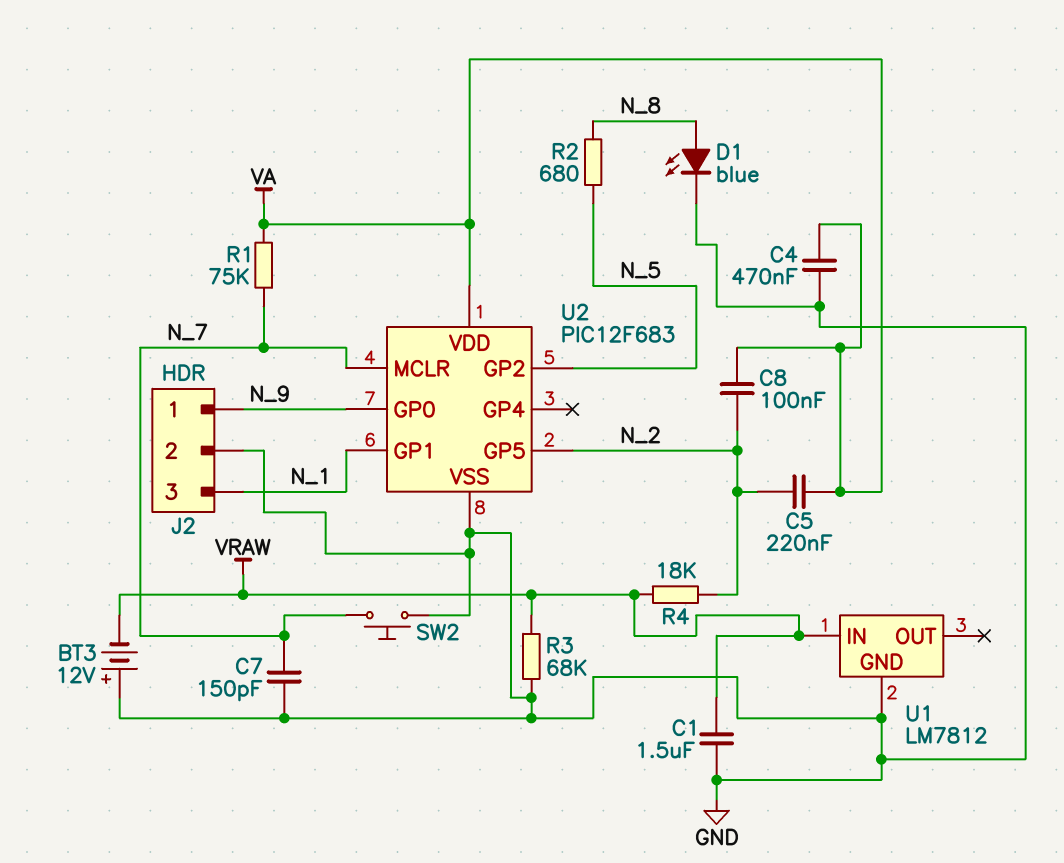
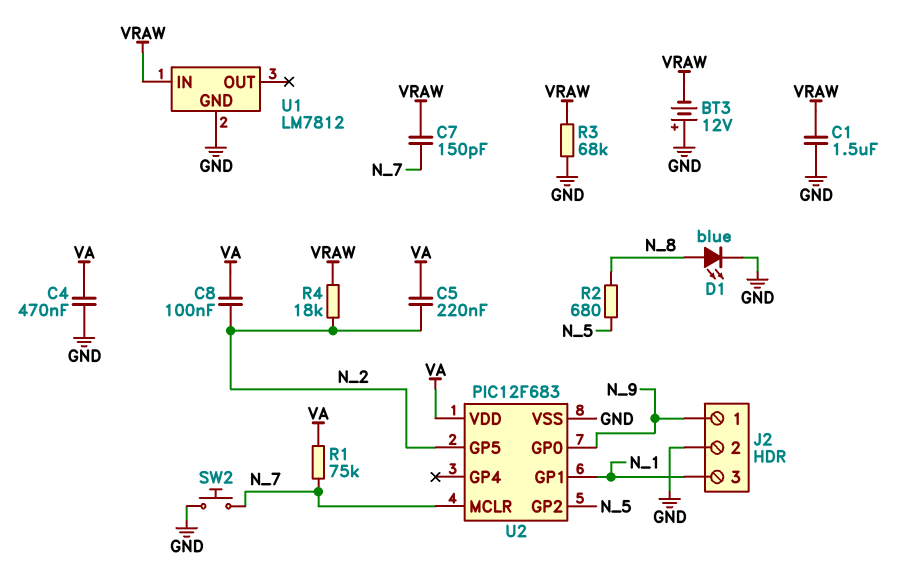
C7: 150pF (GND, N_7) -> 150pF (N_7, VRAW)

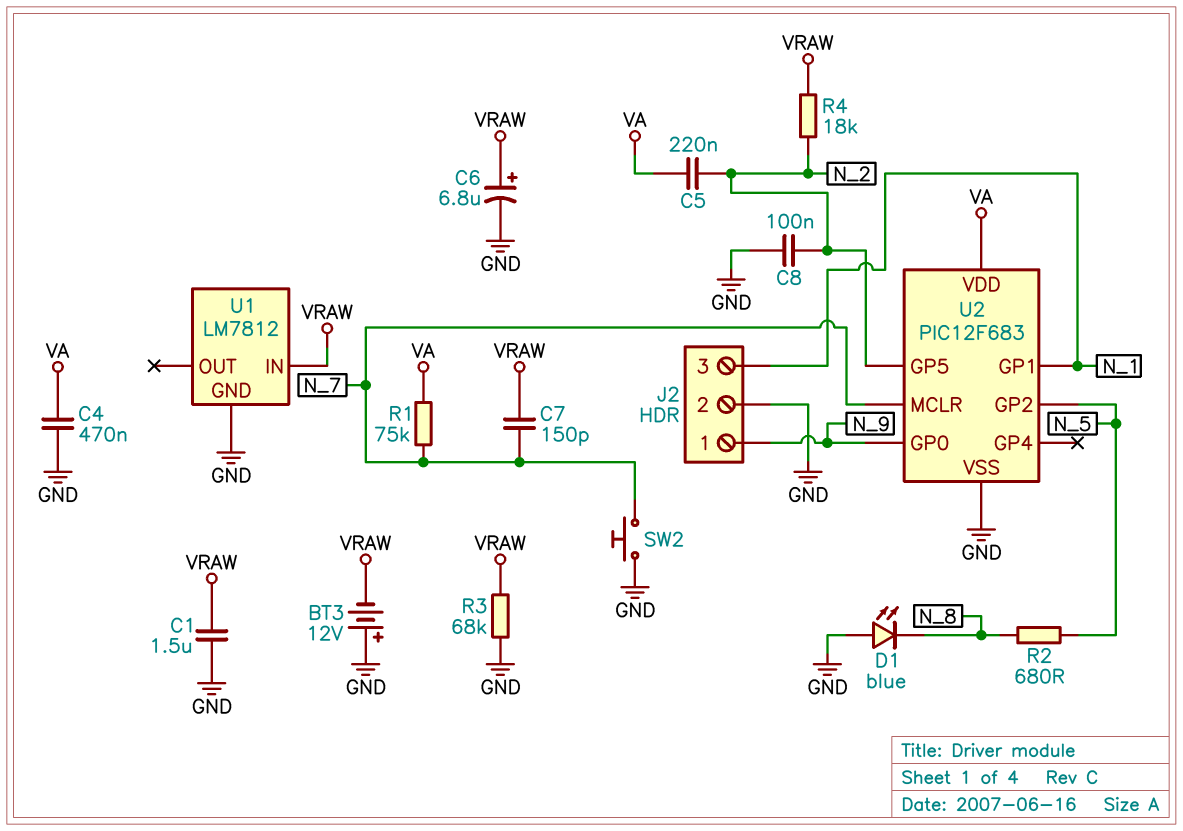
C6: none -> 6.8uF (plus VRAW, minus GND)
C8: 100nF (N_2, VA) -> 100nF (GND, N_2)
D1: LED blue (A N_8, K GND) -> LED blue (A GND, K N_8)

